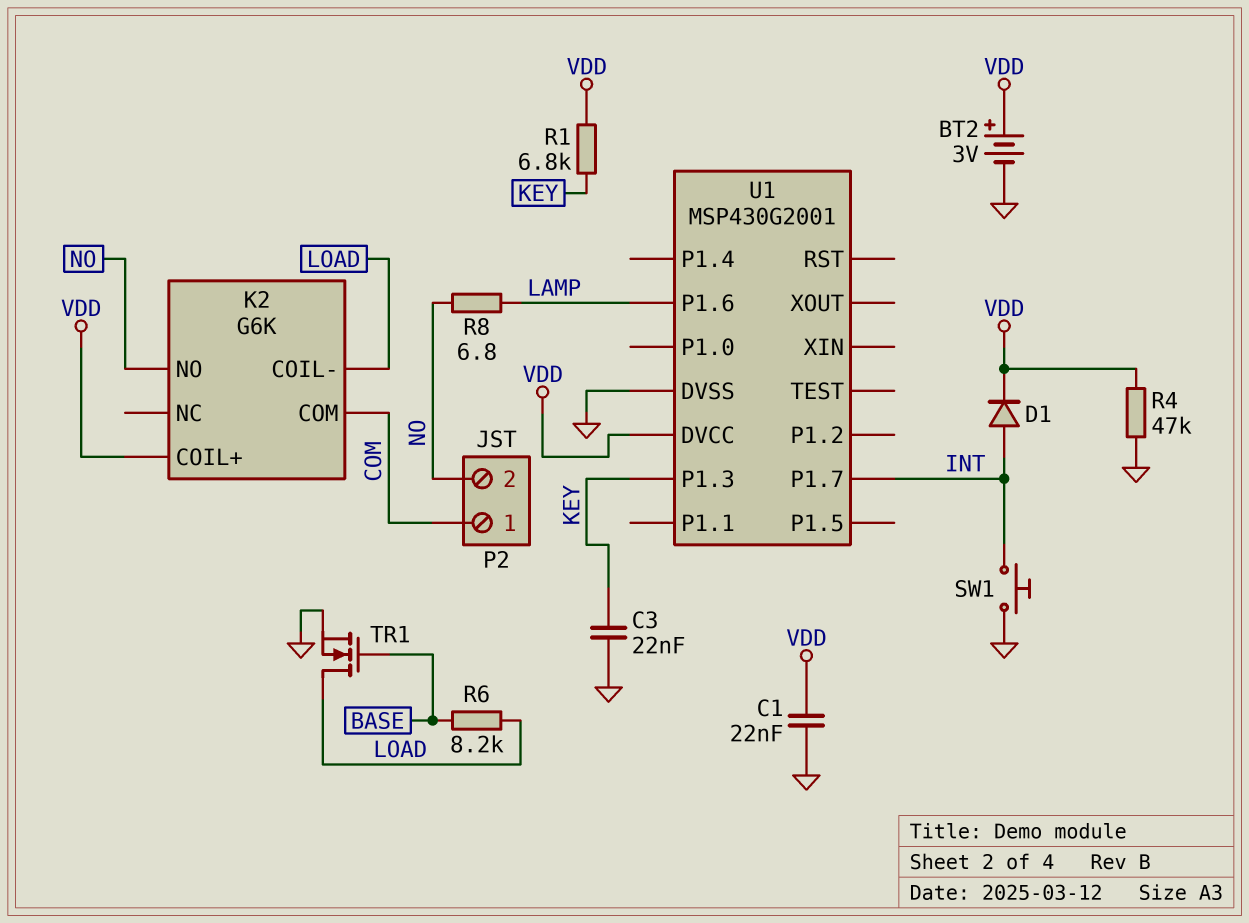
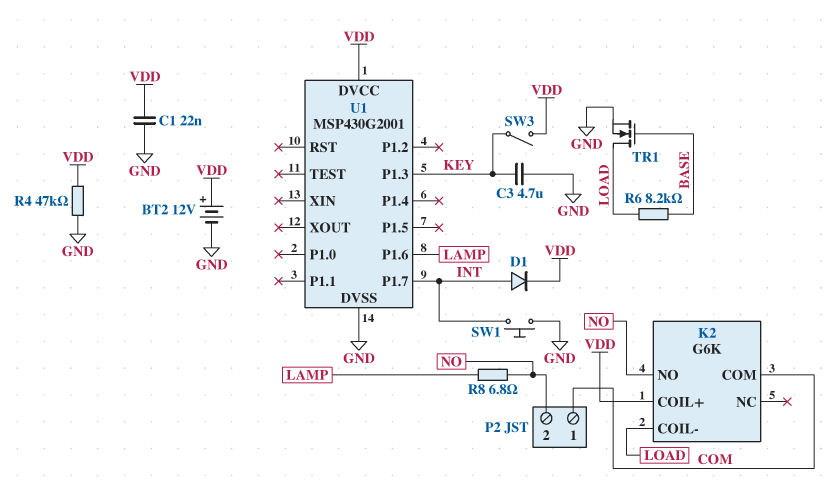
BT2: 3V (plus VDD, minus GND) -> 12V (plus VDD, minus GND)
C3: 22nF (GND, KEY) -> 4.7uF (GND, KEY)
R1: 6.8k (KEY, VDD) -> none
SW3: none -> switch (KEY, VDD)

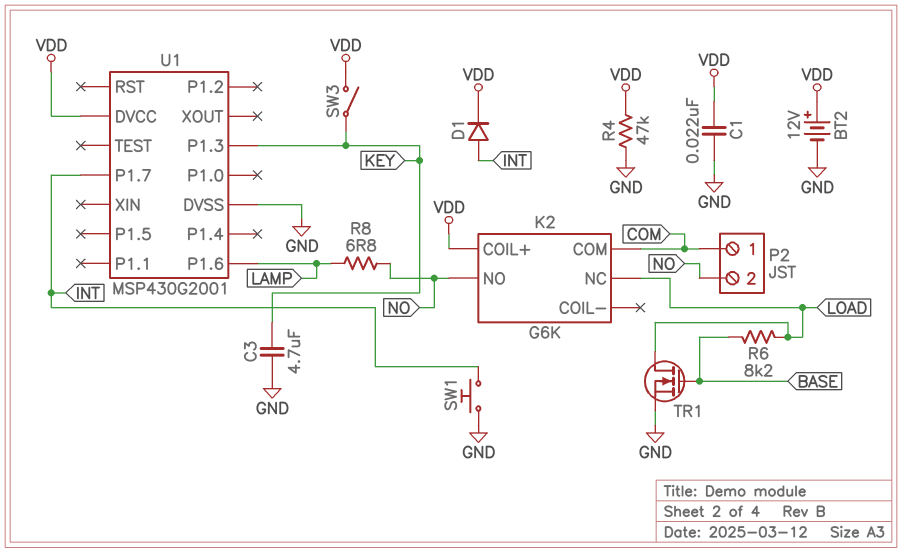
K2 pin COIL-: LOAD -> none
K2 pin NC: none -> LOAD

